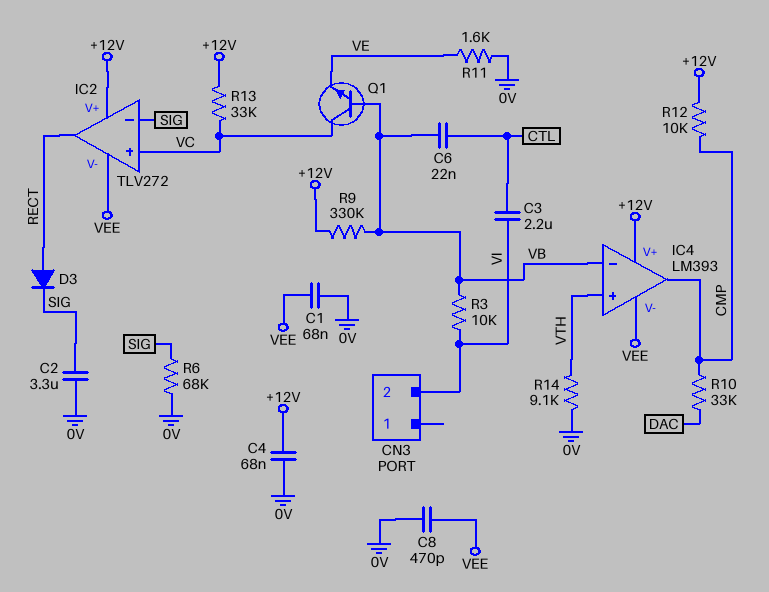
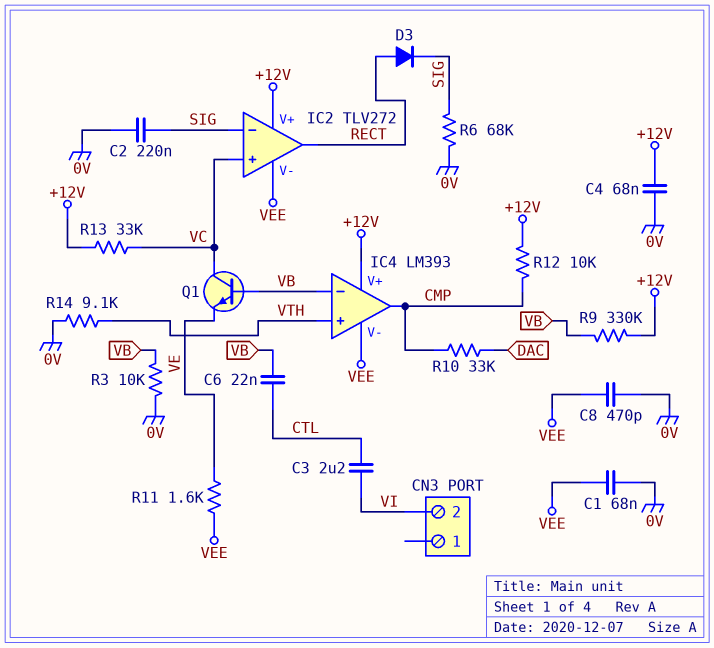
C2: 3.3uF (0V, SIG) -> 220nF (0V, SIG)
R3: 10k (VB, VI) -> 10k (0V, VB)
R11: 1.6k (0V, VE) -> 1.6k (VE, VEE)

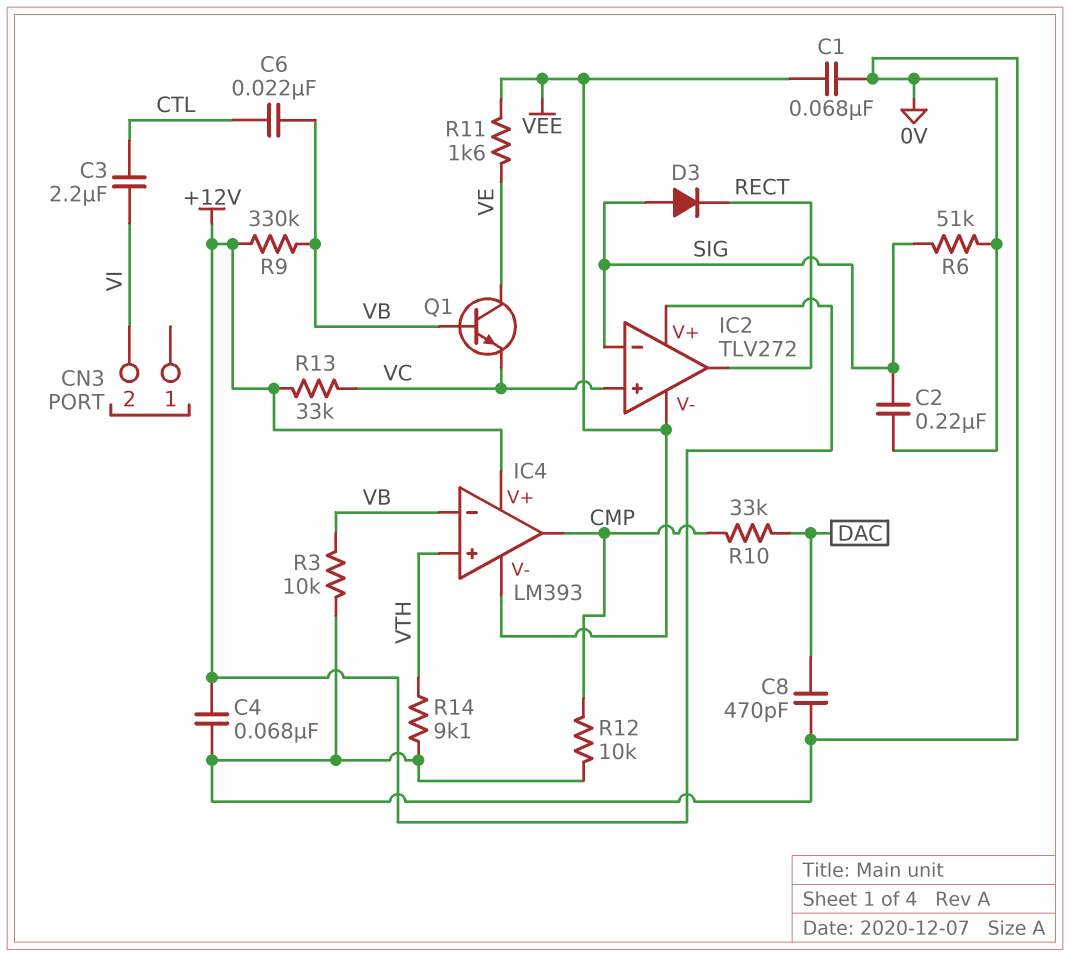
C8: 470pF (0V, VEE) -> 470pF (0V, DAC)
D3: diode (A RECT, K SIG) -> diode (A SIG, K RECT)
Q1: NPN (B VB, C VC, E VE) -> NPN (B VB, C VE, E VC)
R6: 68k (0V, SIG) -> 51k (0V, SIG)
R12: 10k (+12V, CMP) -> 10k (0V, CMP)

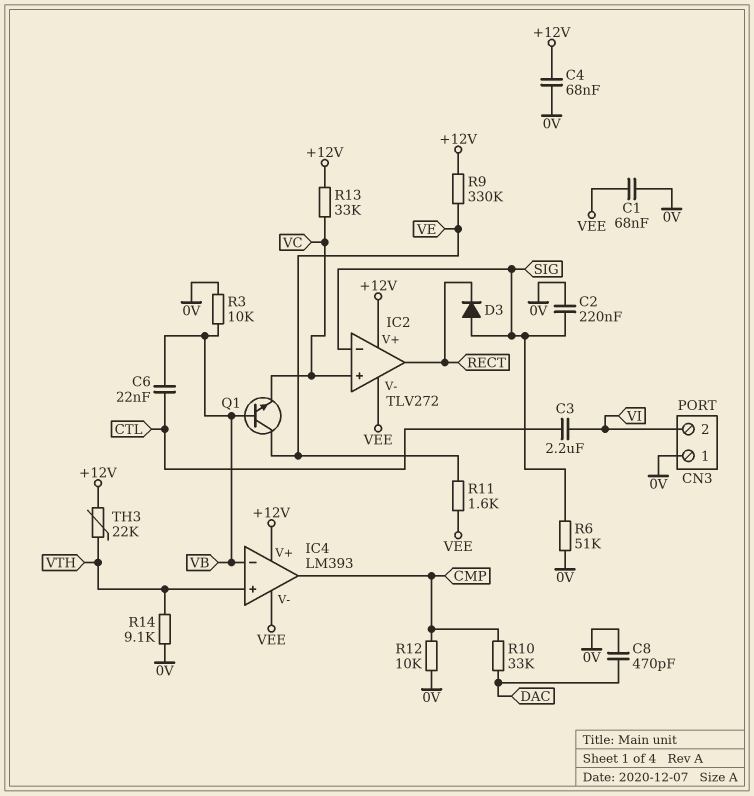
CN3 pin 1: none -> 0V
R9: 330k (+12V, VB) -> 330k (+12V, VE)
TH3: none -> 22k (+12V, VTH)

